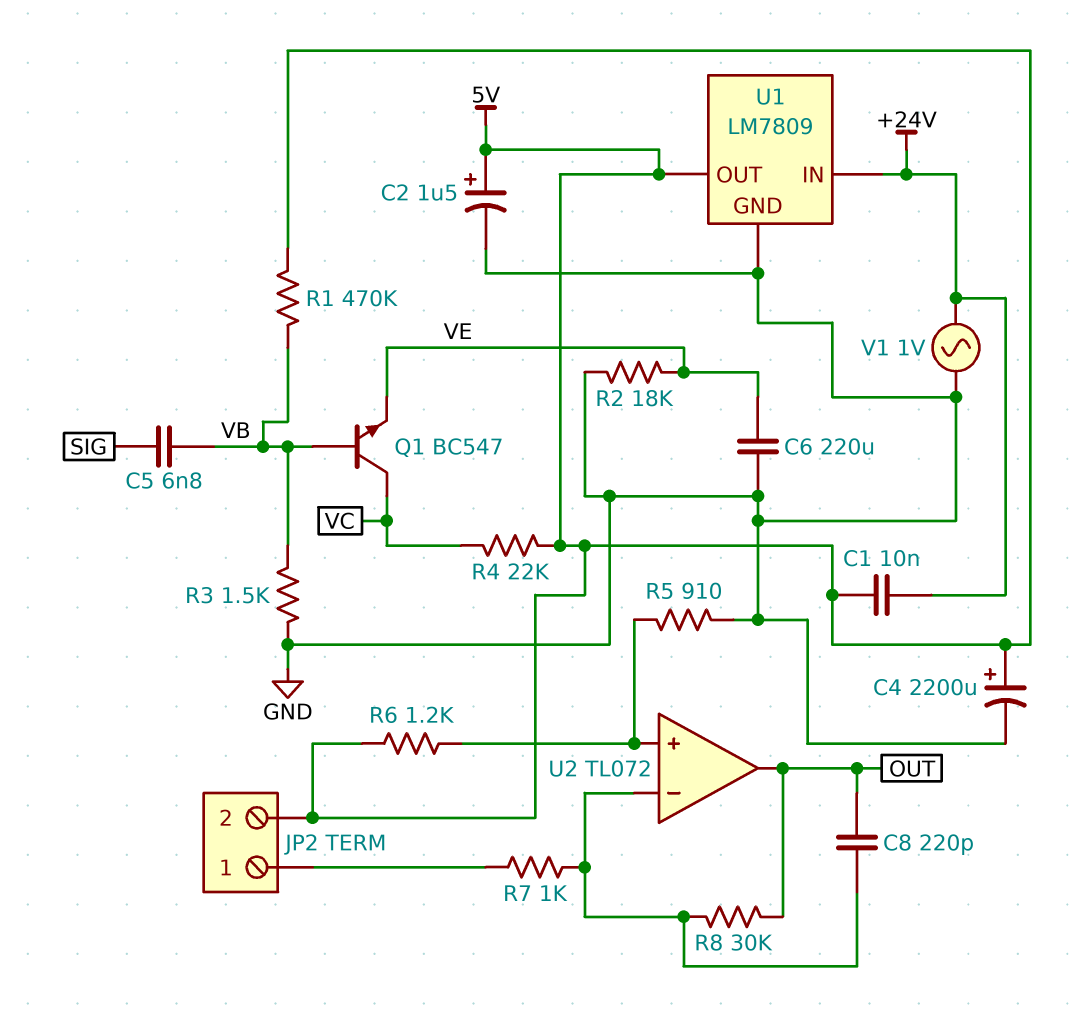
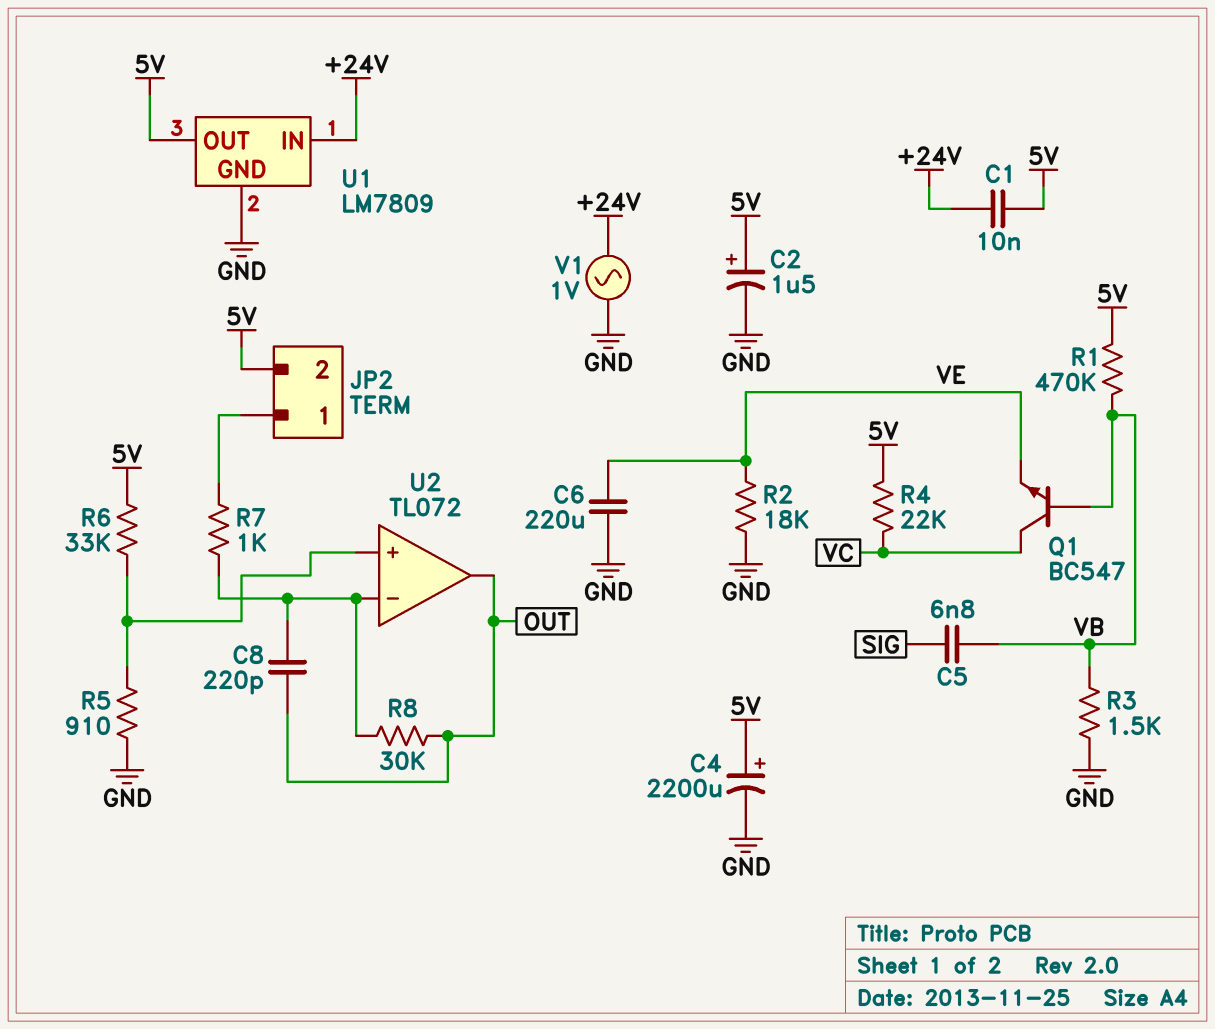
R6: 1.2k (5V, U2/in+) -> 33k (5V, U2/in+)

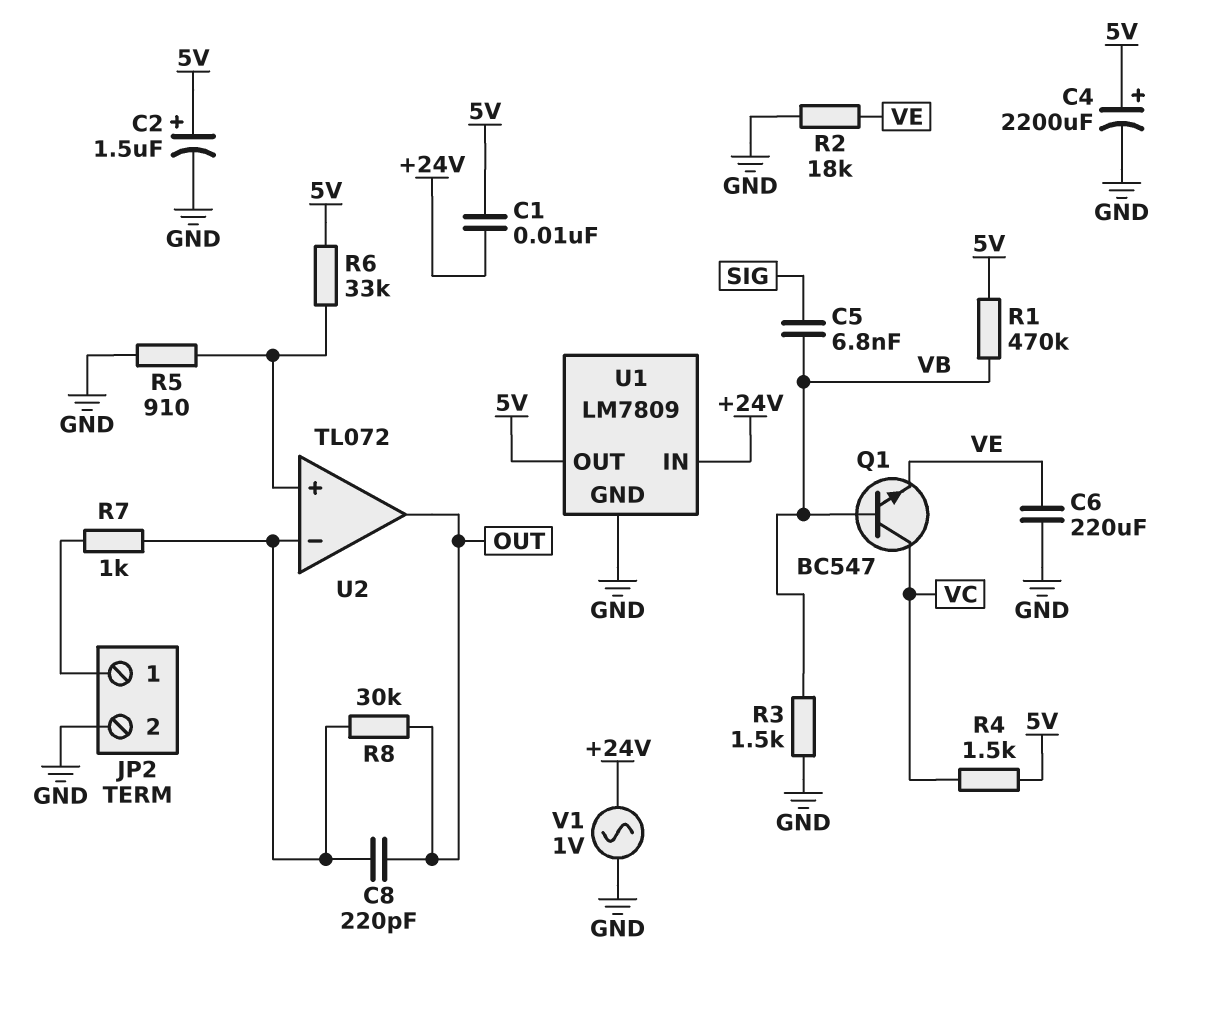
JP2 pin 2: 5V -> GND
R4: 22k (5V, VC) -> 1.5k (5V, VC)

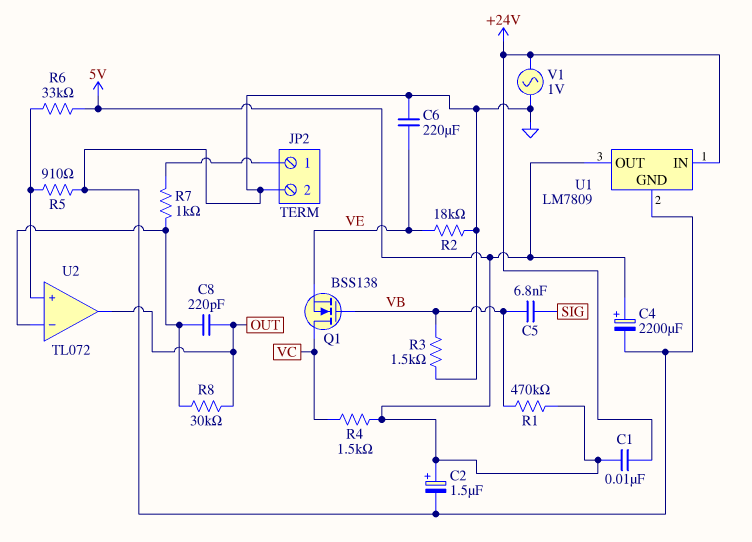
Q1: NPN BC547 (B VB, C VC, E VE) -> NMOS BSS138 (G VB, D VC, S VE)

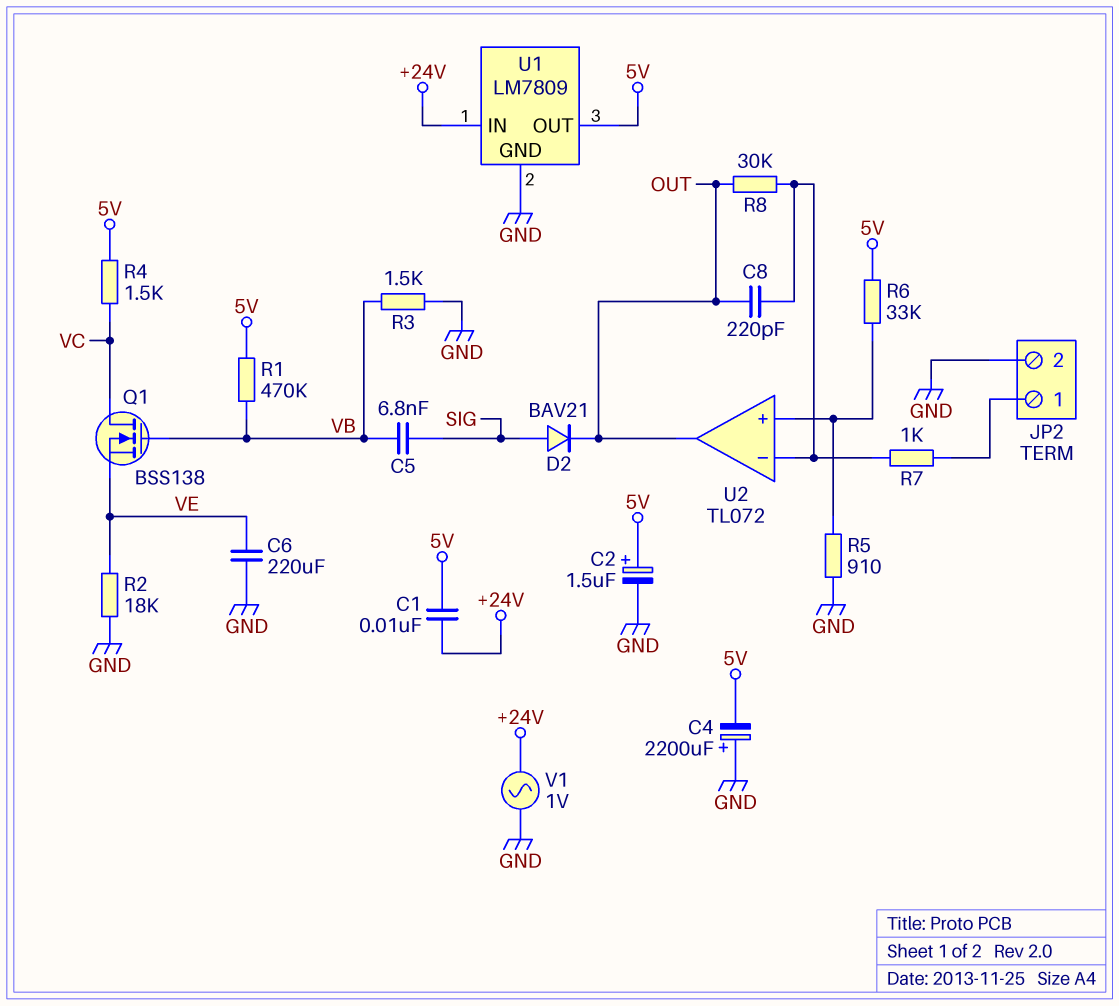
C4: 2200uF (plus 5V, minus GND) -> 2200uF (plus GND, minus 5V)
D2: none -> diode BAV21 (A SIG, K OUT)

